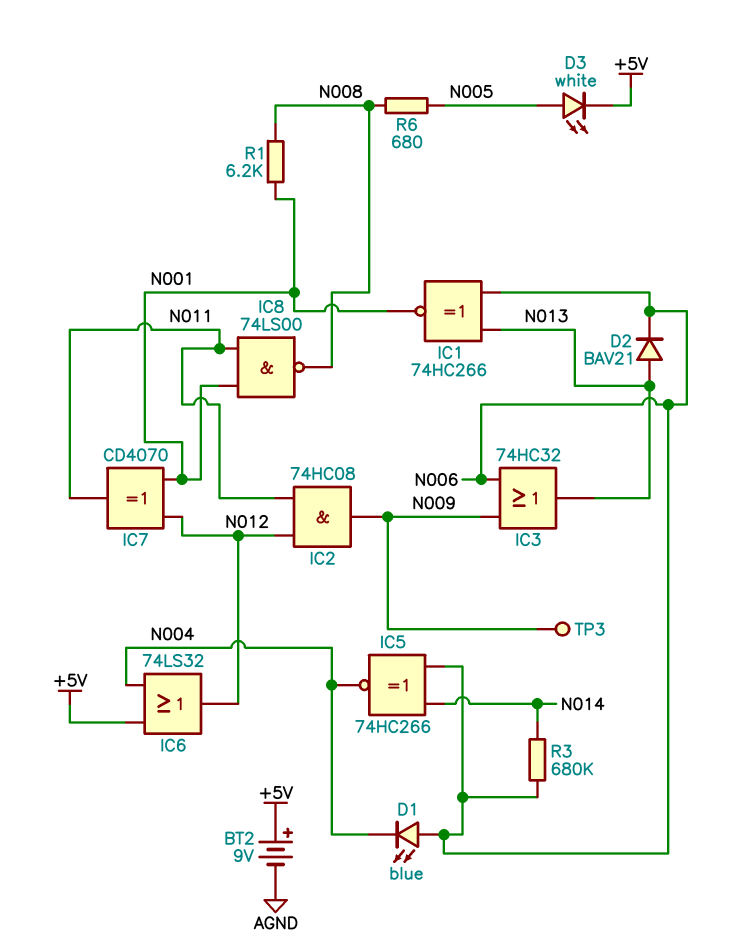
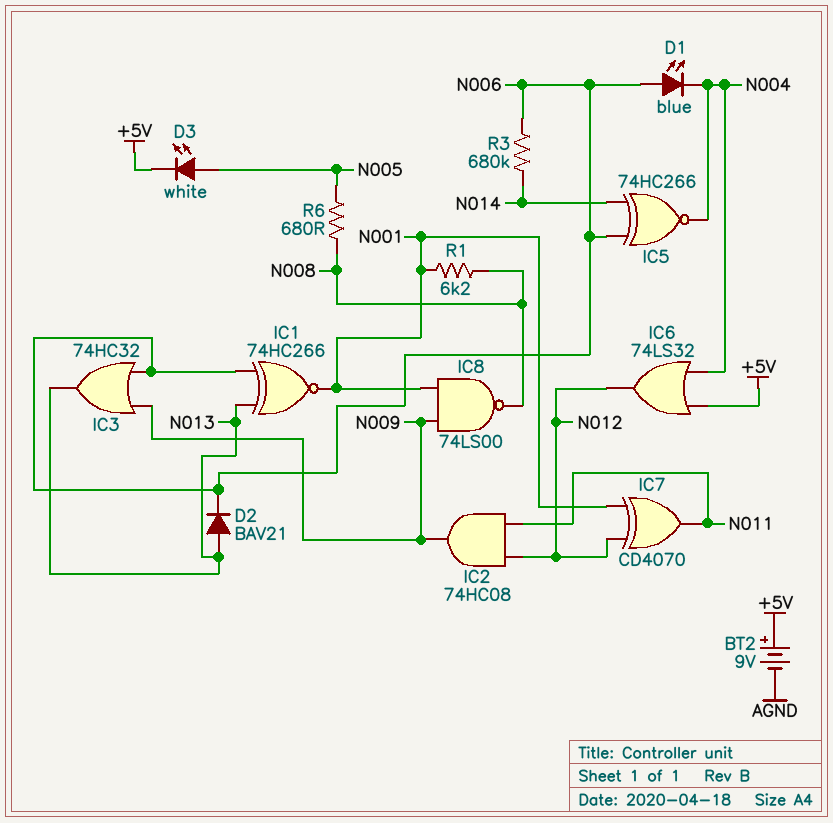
IC8: NAND 74LS00 (in N001, in N011, out N008) -> NAND 74LS00 (in N001, in N009, out N008)
TP3: test point (N009) -> none

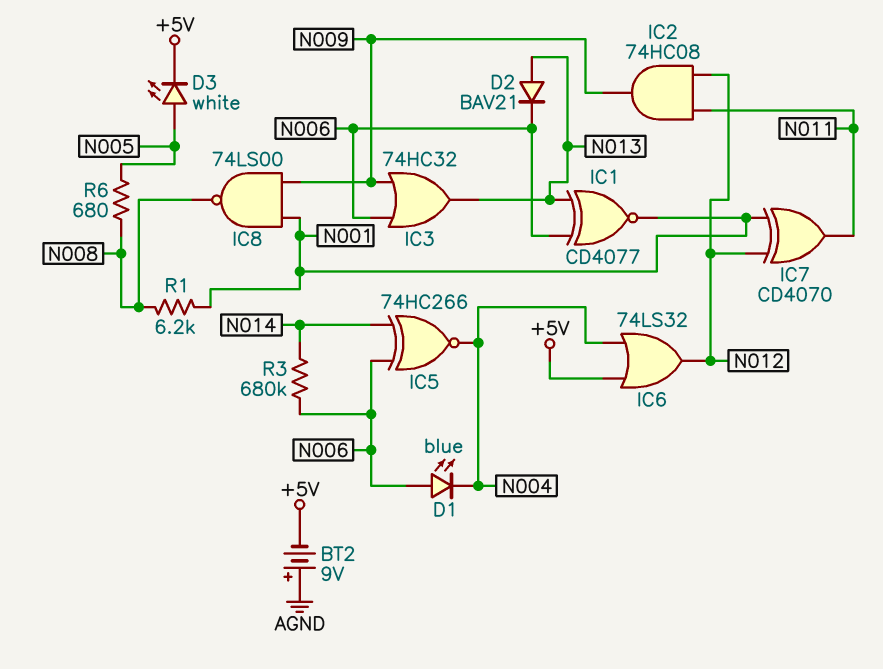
BT2: 9V (plus +5V, minus AGND) -> 9V (plus AGND, minus +5V)
IC1: XNOR 74HC266 (in N006, in N013, out N001) -> XNOR CD4077 (in N006, in N013, out N001)

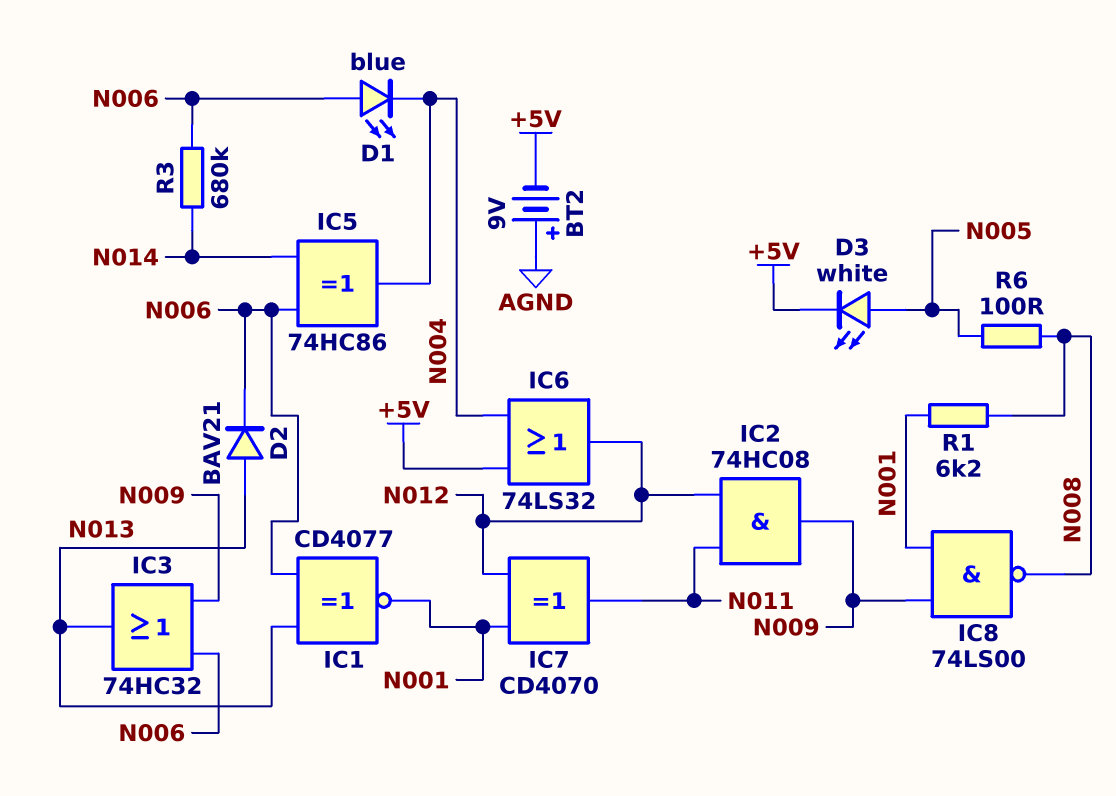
IC5: XNOR 74HC266 (in N006, in N014, out N004) -> XOR 74HC86 (in N006, in N014, out N004)
R6: 680 (N005, N008) -> 100 (N005, N008)

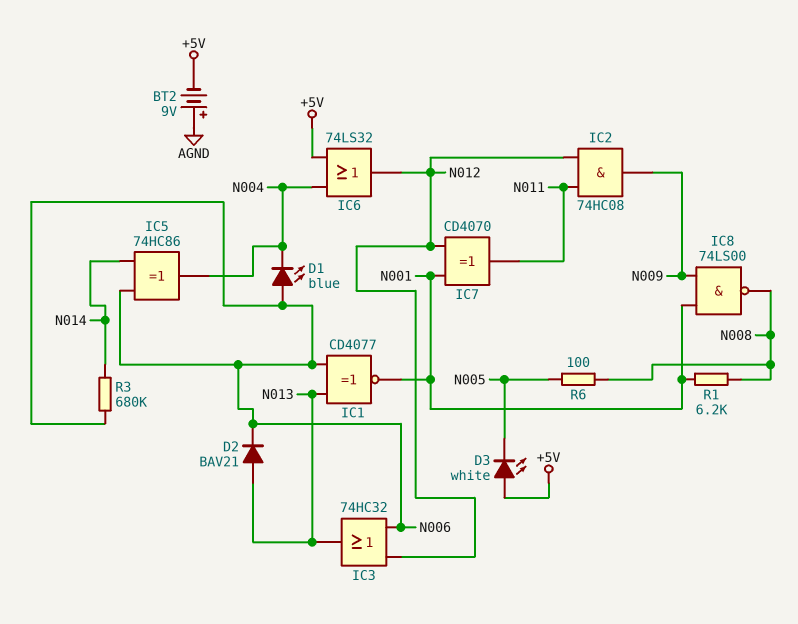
D3: LED white (A N005, K +5V) -> LED white (A +5V, K N005)
IC3: OR 74HC32 (in N006, in N009, out N013) -> OR 74HC32 (in N006, in N012, out N013)

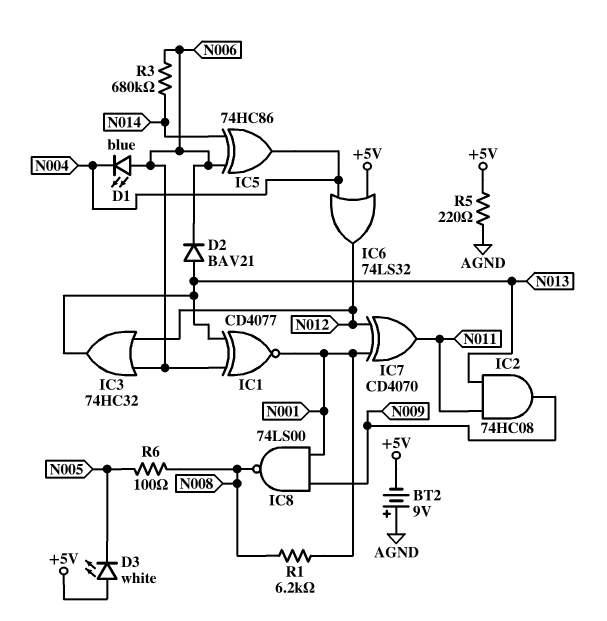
IC2: AND 74HC08 (in N011, in N012, out N009) -> AND 74HC08 (in N011, in N013, out N009)
R5: none -> 220 (+5V, AGND)

